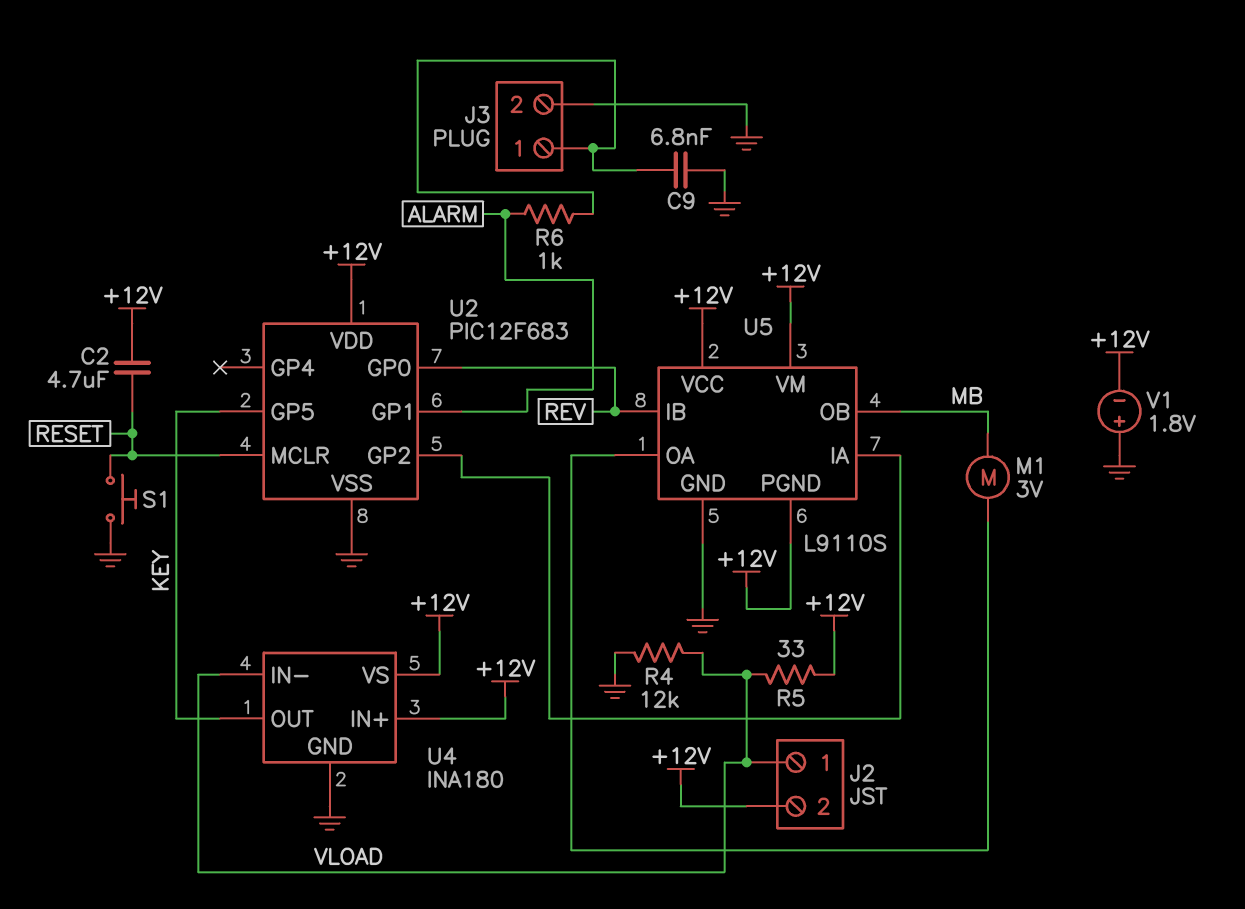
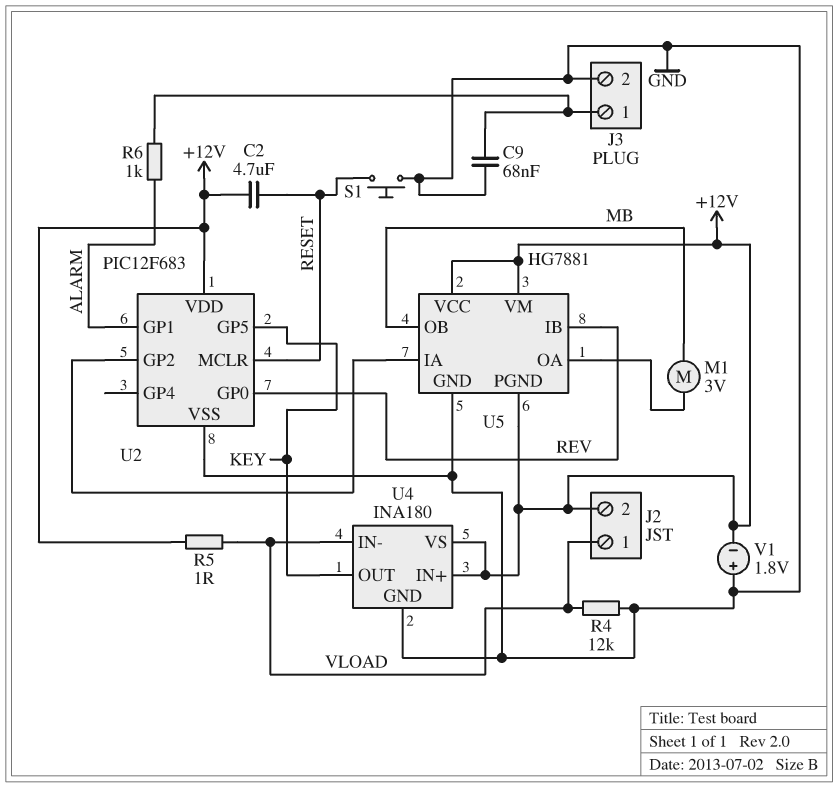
C9: 6.8nF (GND, J3/1) -> 68nF (GND, J3/1)
R5: 33 (+12V, VLOAD) -> 1 (+12V, VLOAD)
U5: L9110S -> HG7881

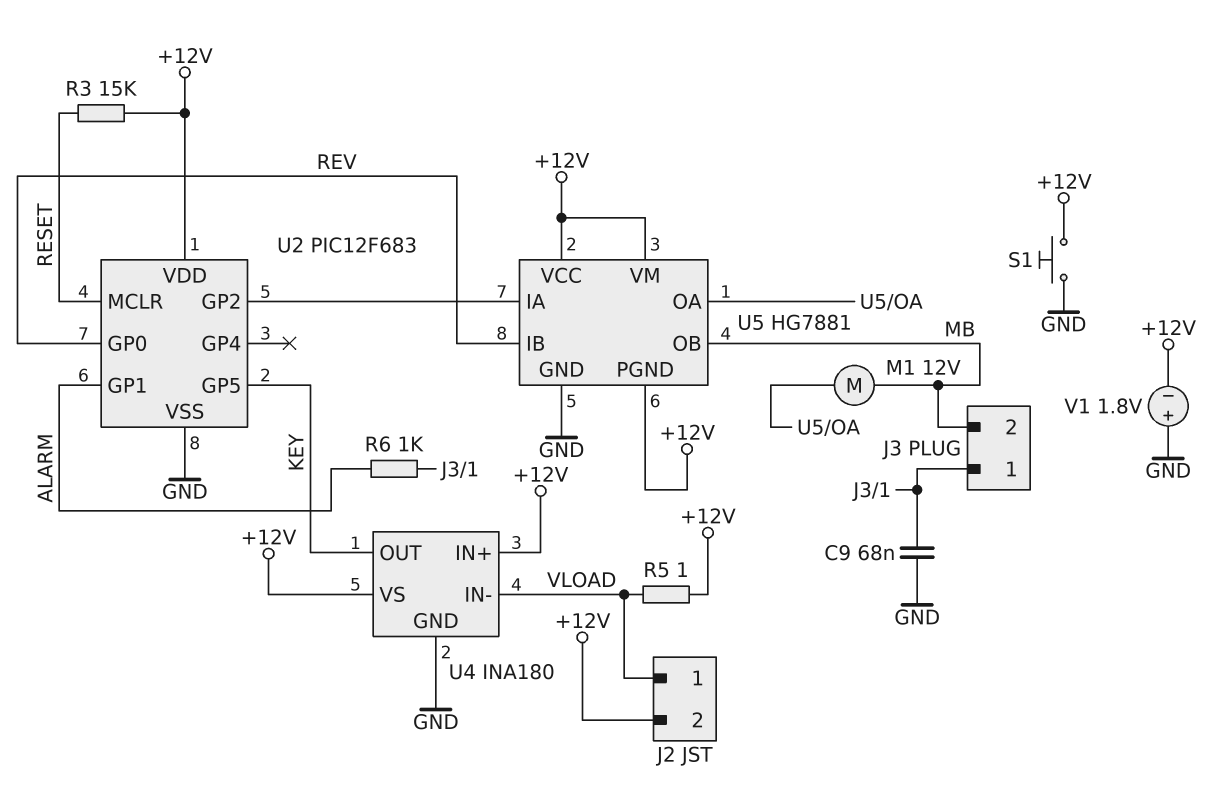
C2: 4.7uF (+12V, RESET) -> none
J3 pin 2: GND -> MB
M1: motor 3V (MB, U5/OA) -> motor 12V (MB, U5/OA)
R3: none -> 15k (+12V, RESET)
R4: 12k (GND, VLOAD) -> none
S1: button (GND, RESET) -> button (+12V, GND)

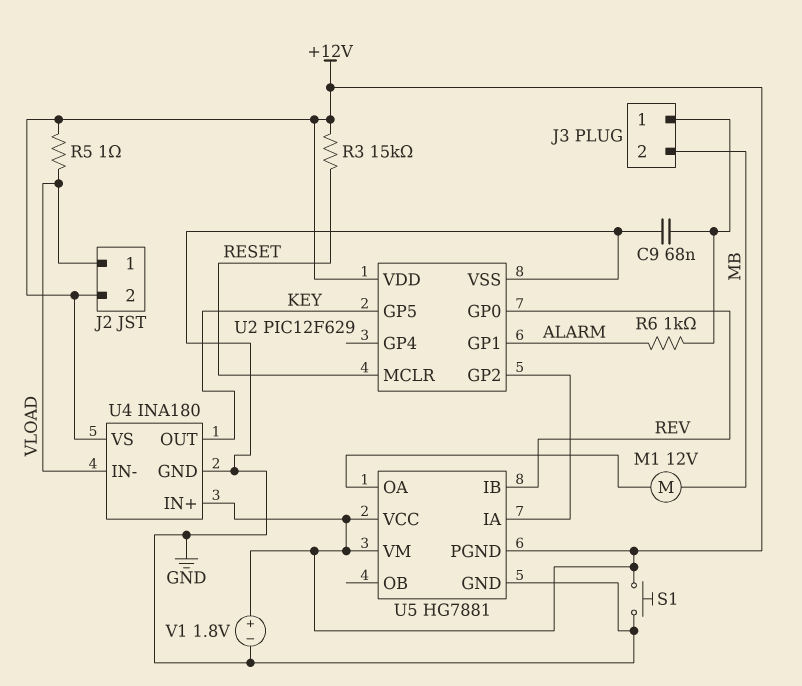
U2: PIC12F683 -> PIC12F629
U5 pin OB: MB -> none
V1: 1.8V (plus GND, minus +12V) -> 1.8V (plus +12V, minus GND)

